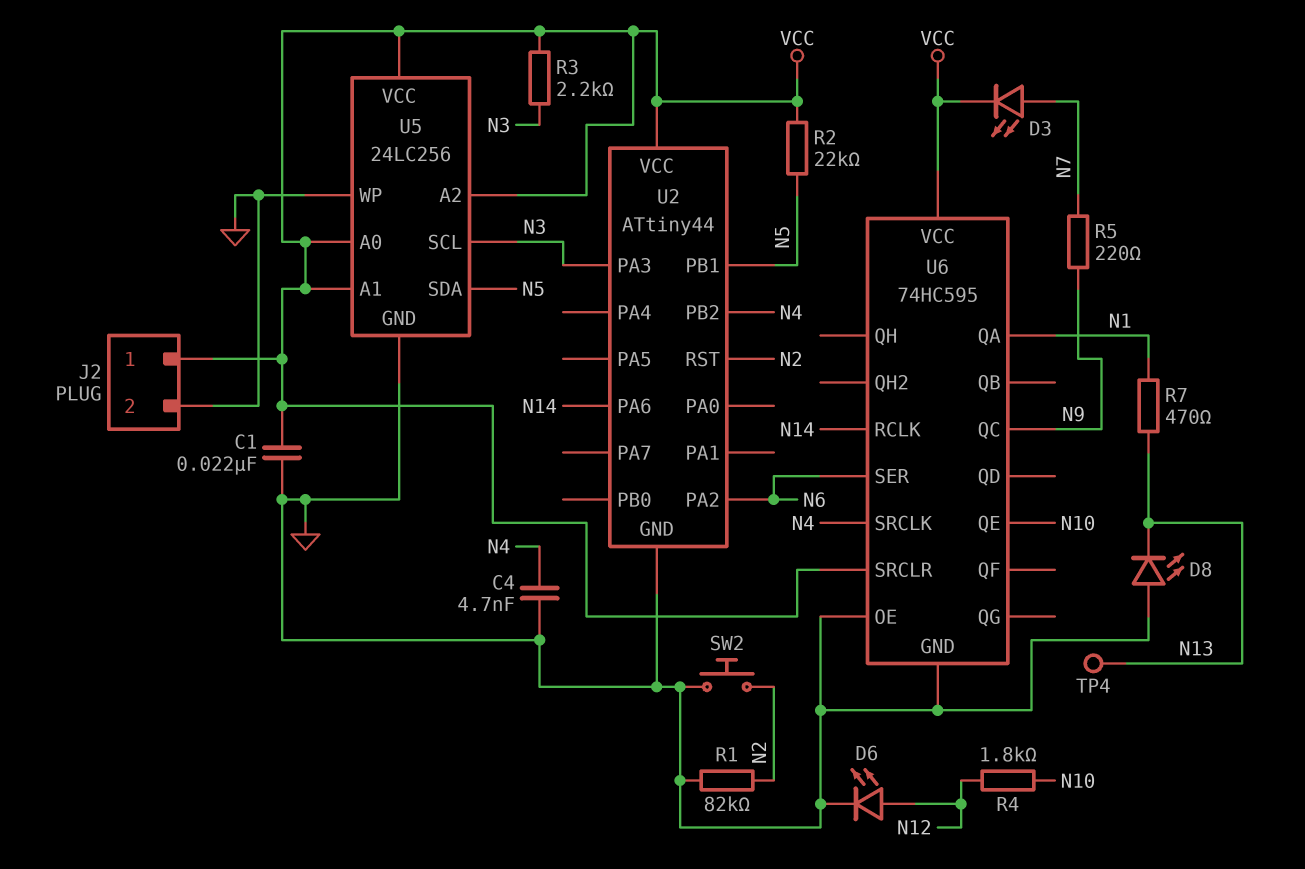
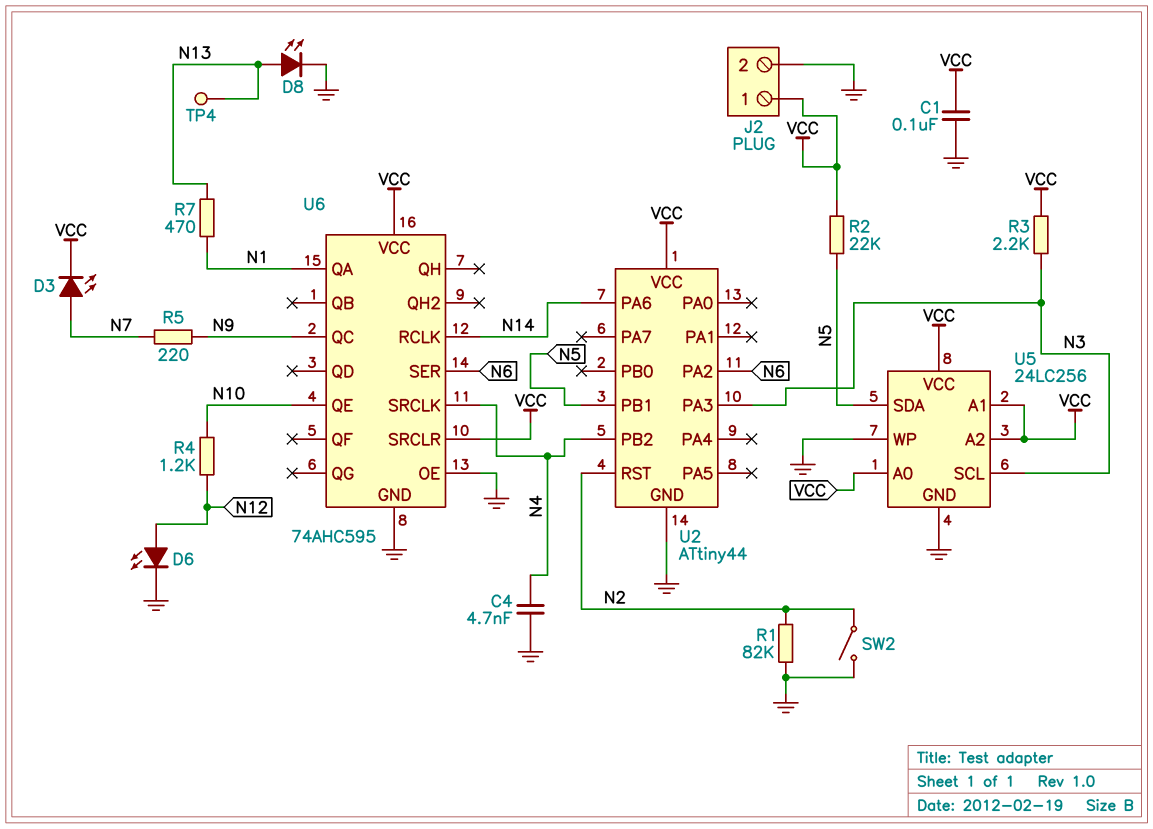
C1: 22nF (GND, VCC) -> 100nF (GND, VCC)
D8: LED (A GND, K N13) -> LED (A N13, K GND)
R4: 1.8k (N10, N12) -> 1.2k (N10, N12)
SW2: button (GND, N2) -> switch (GND, N2)
U6: 74HC595 -> 74AHC595

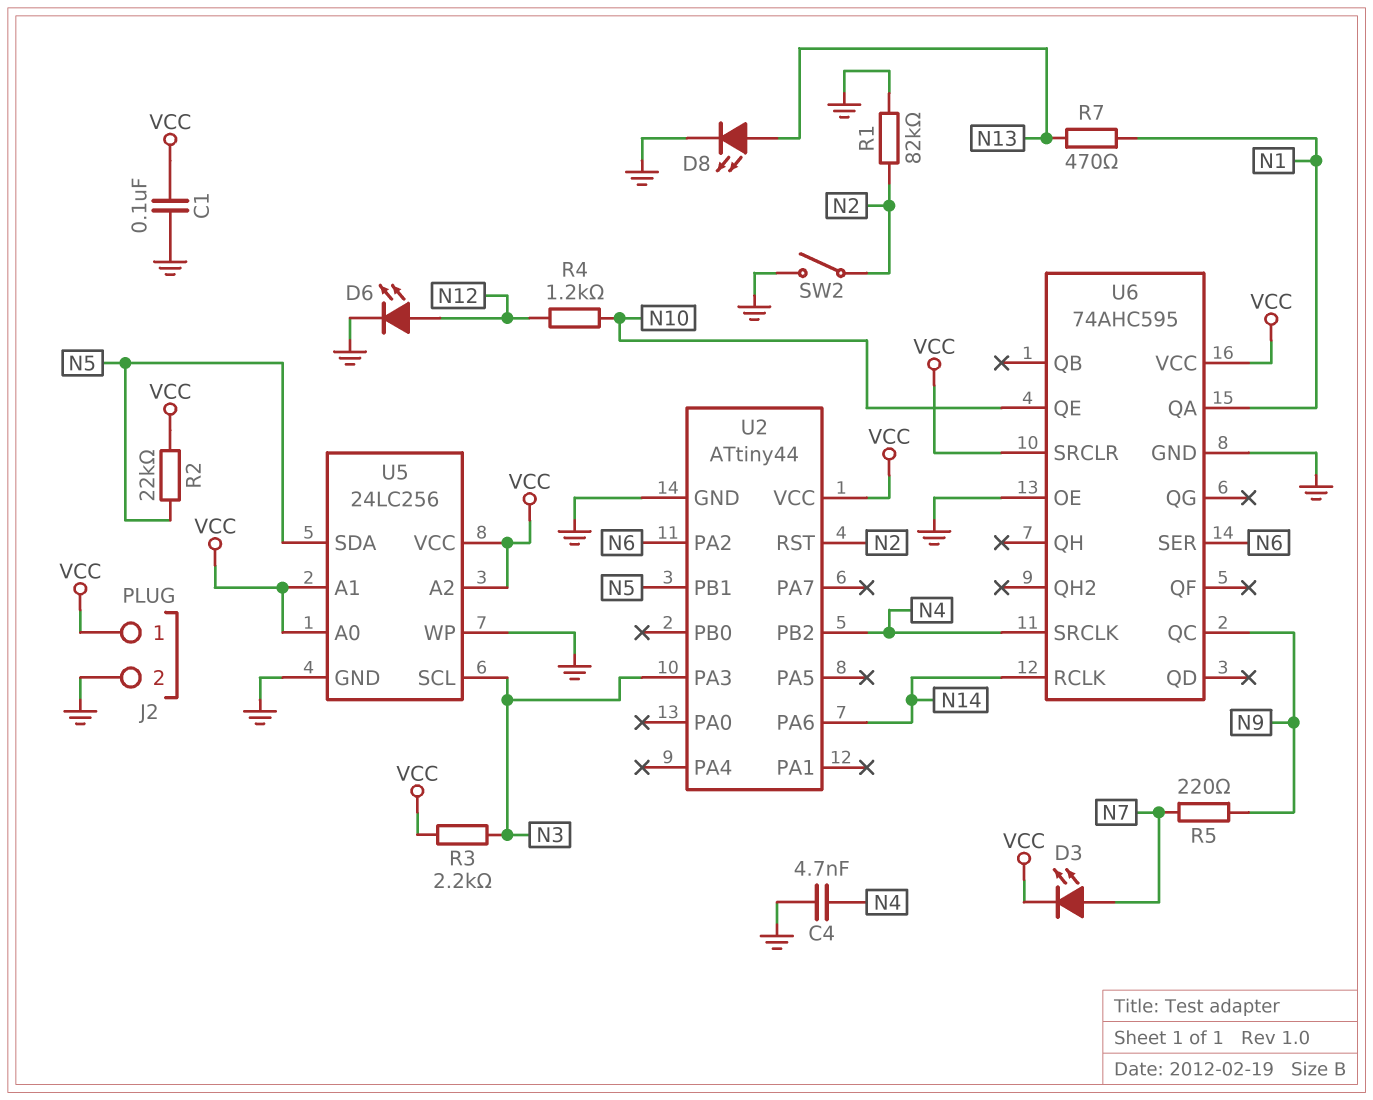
TP4: test point (N13) -> none

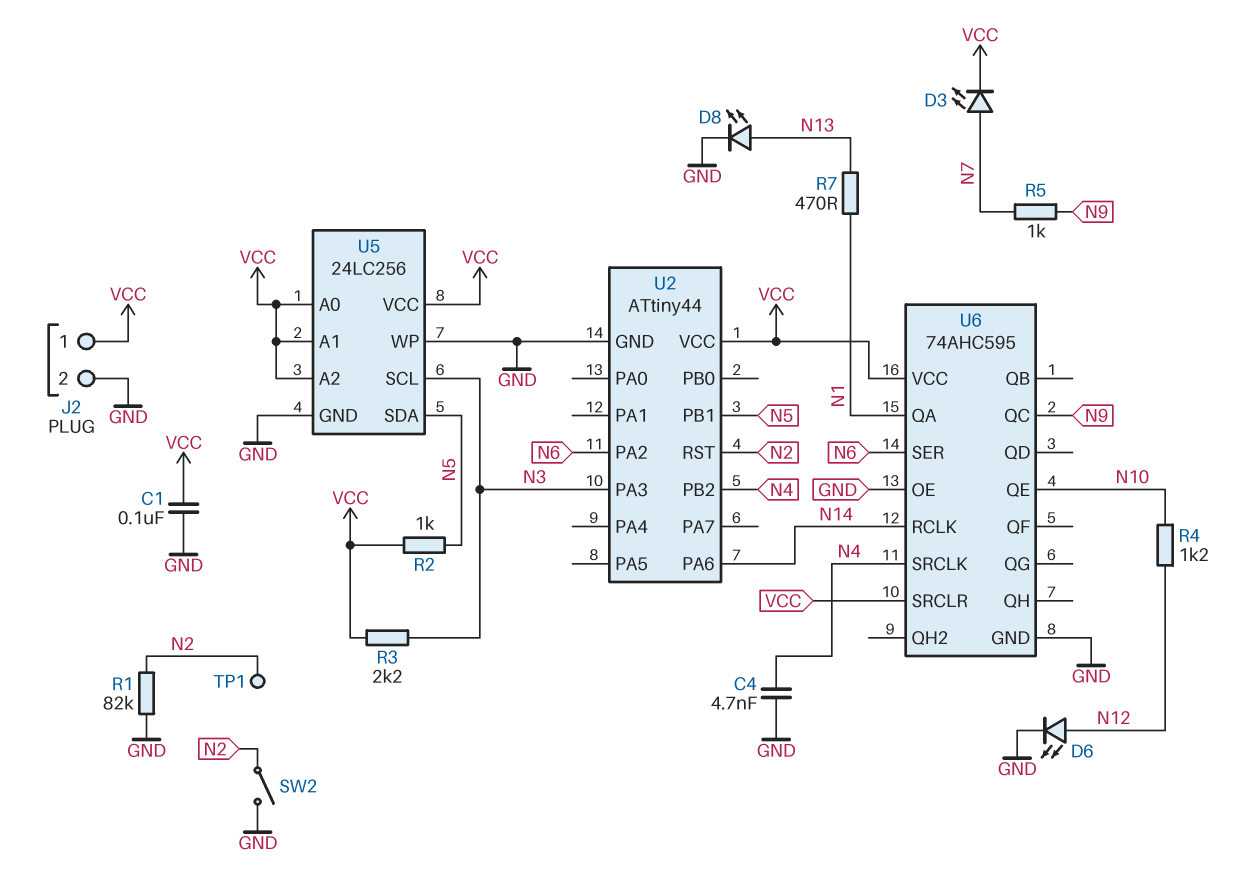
R2: 22k (N5, VCC) -> 1k (N5, VCC)
R5: 220 (N7, N9) -> 1k (N7, N9)
TP1: none -> test point (N2)

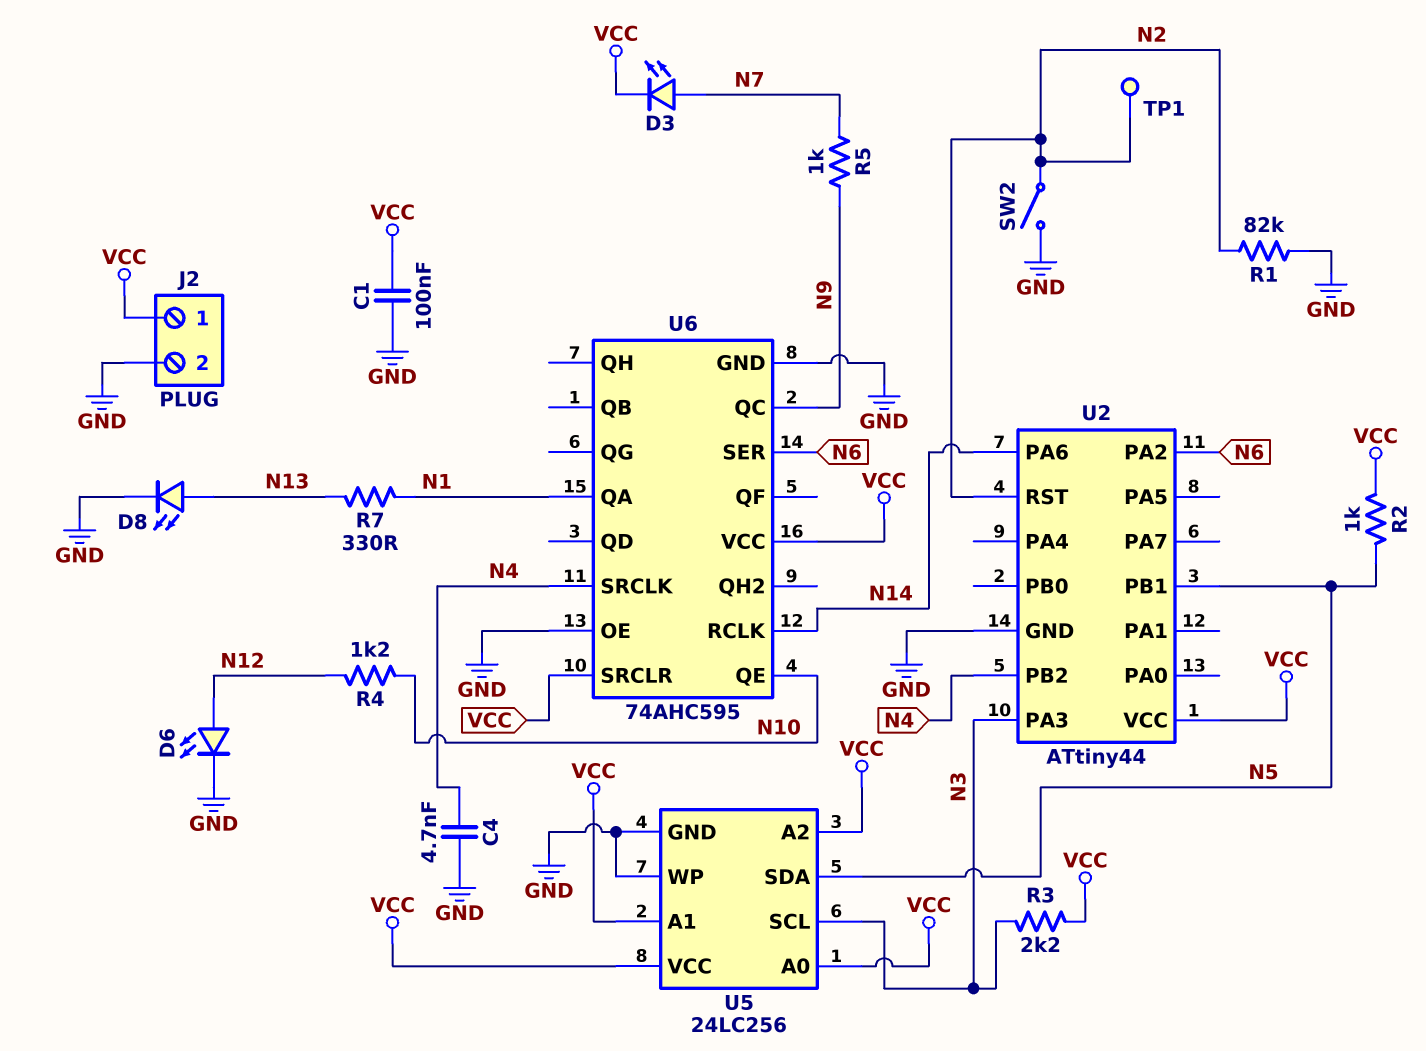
R7: 470 (N1, N13) -> 330 (N1, N13)

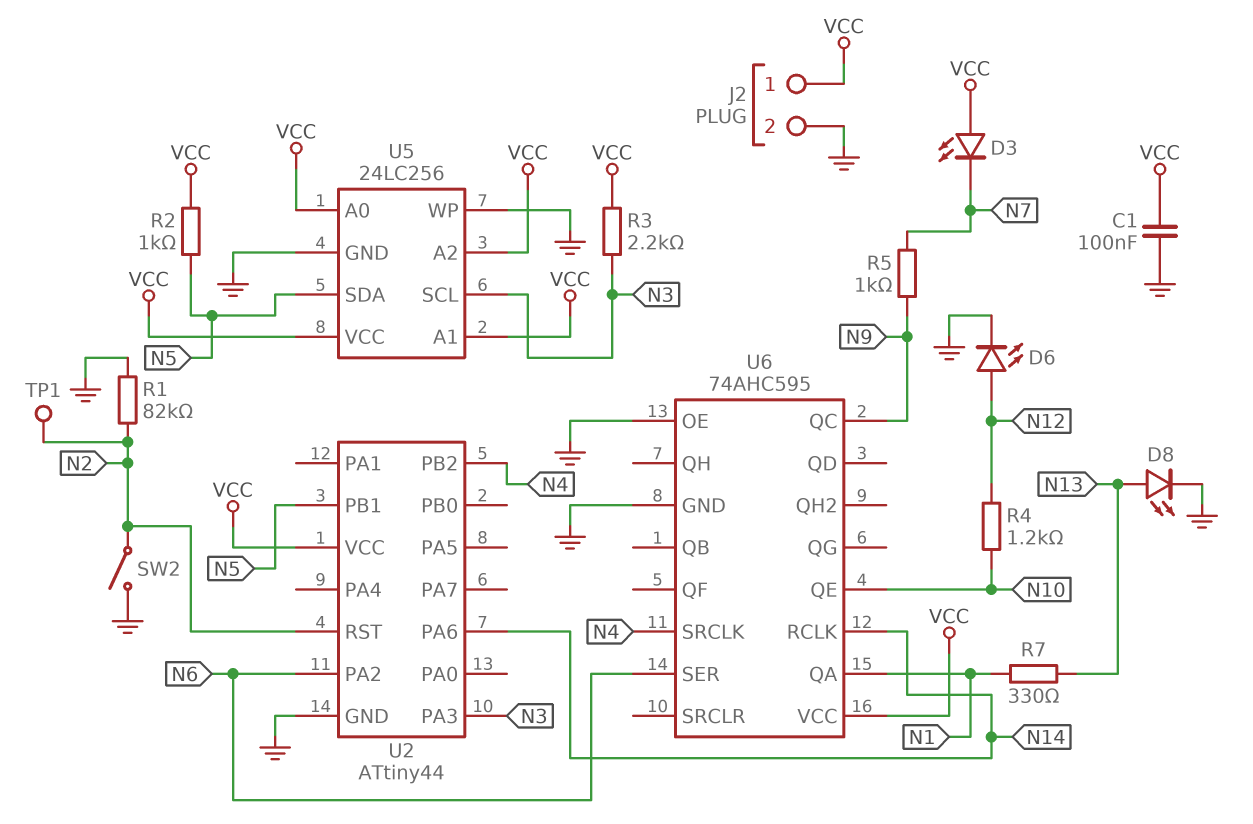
C4: 4.7nF (GND, N4) -> none
D3: LED (A N7, K VCC) -> LED (A VCC, K N7)
U6 pin SRCLR: VCC -> none

